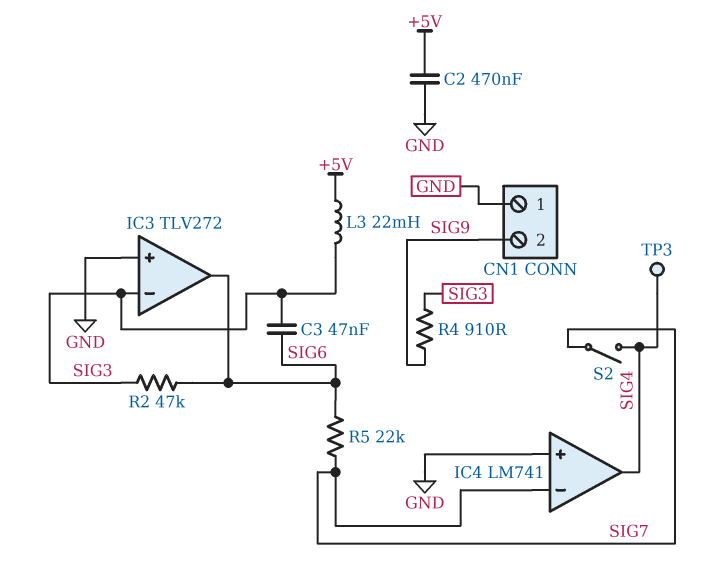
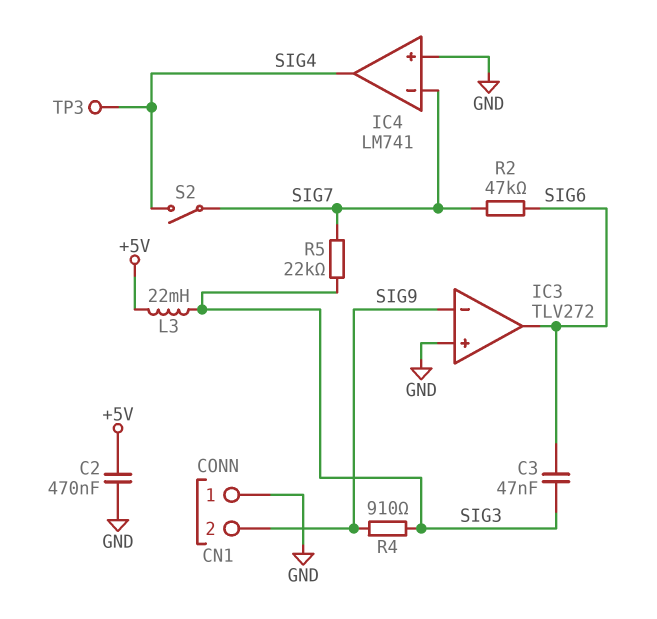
IC3 pin in-: SIG3 -> SIG9
R2: 47k (SIG3, SIG6) -> 47k (SIG6, SIG7)
R5: 22k (SIG6, SIG7) -> 22k (SIG3, SIG7)

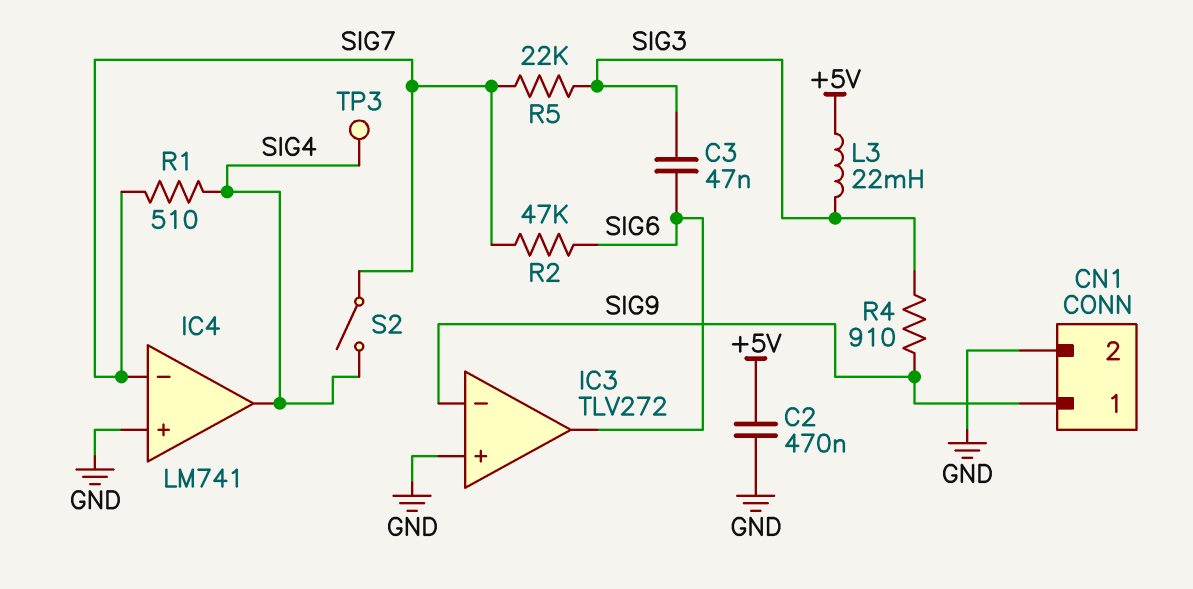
CN1 pin 1: GND -> SIG9
CN1 pin 2: SIG9 -> GND
R1: none -> 510 (SIG4, SIG7)

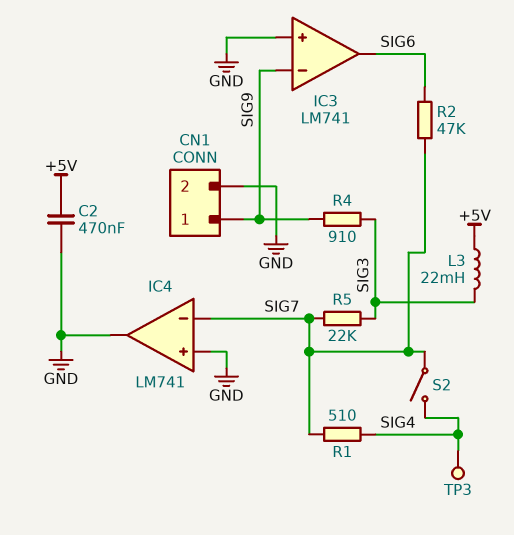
C3: 47nF (SIG3, SIG6) -> none
IC3: TLV272 -> LM741
IC4 pin out: SIG4 -> GND

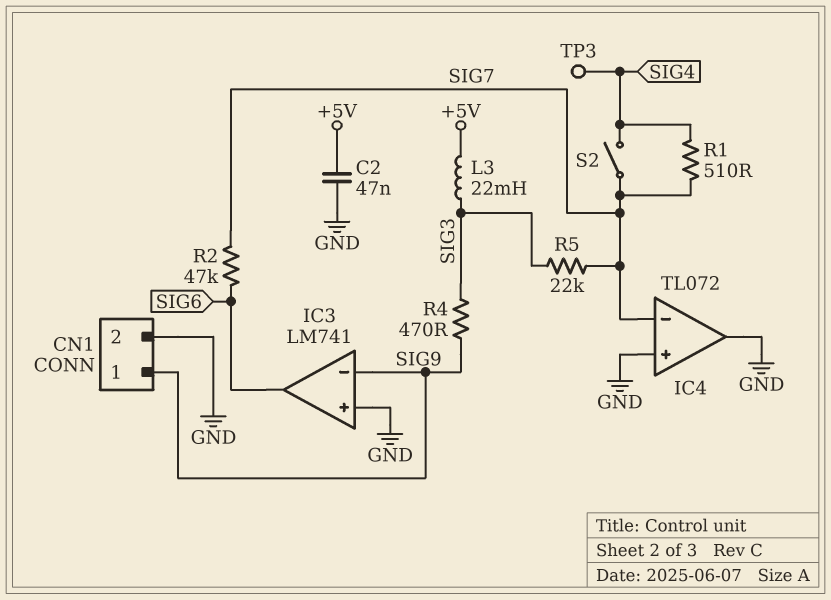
C2: 470nF (+5V, GND) -> 47nF (+5V, GND)
IC4: LM741 -> TL072
R4: 910 (SIG3, SIG9) -> 470 (SIG3, SIG9)

